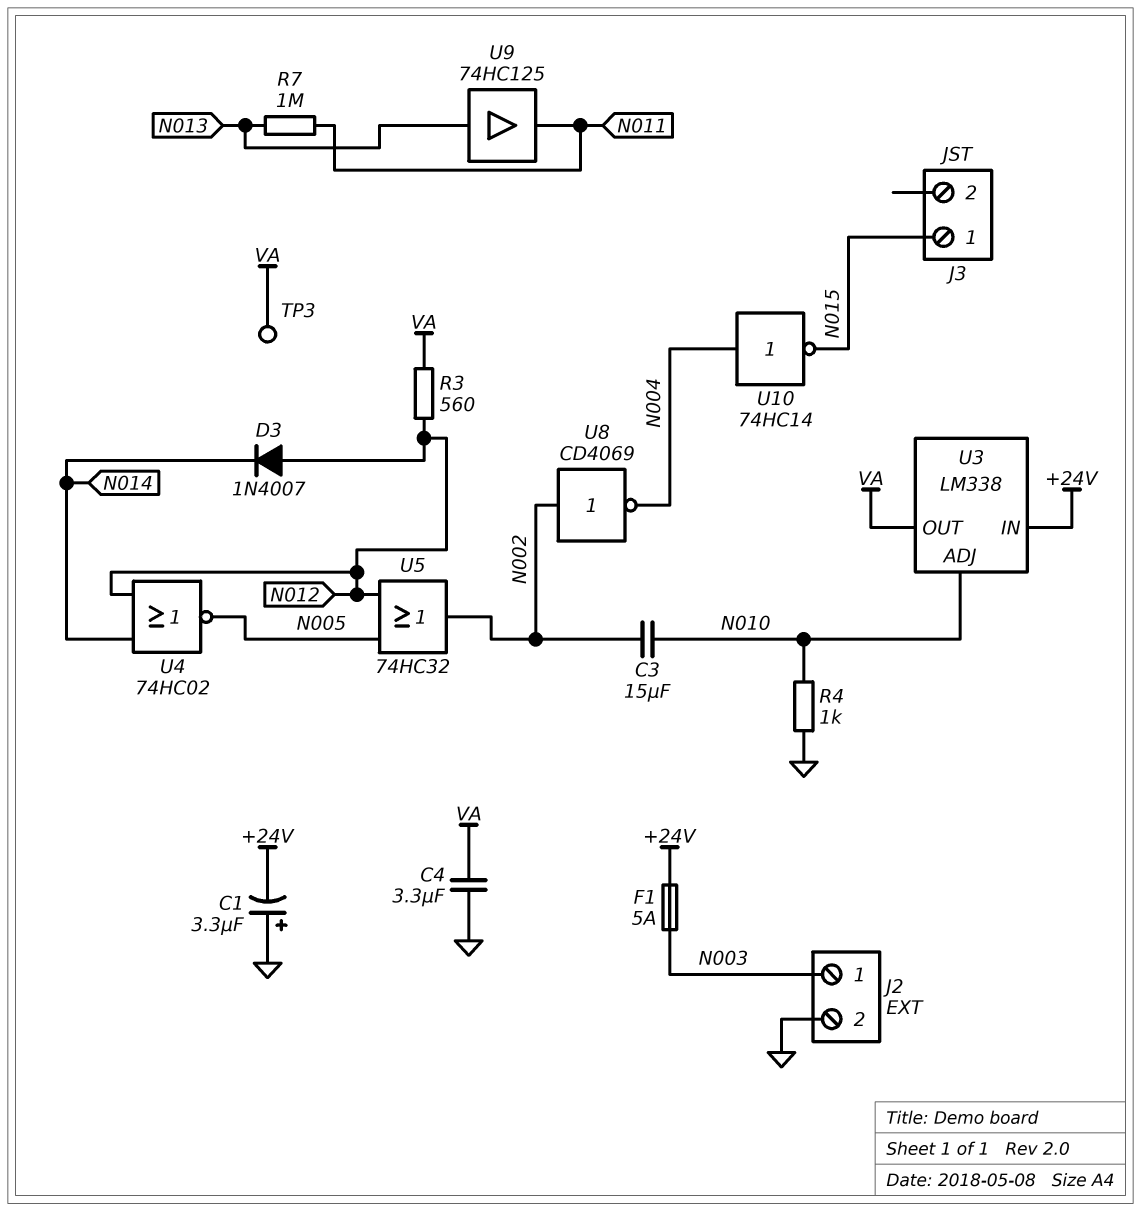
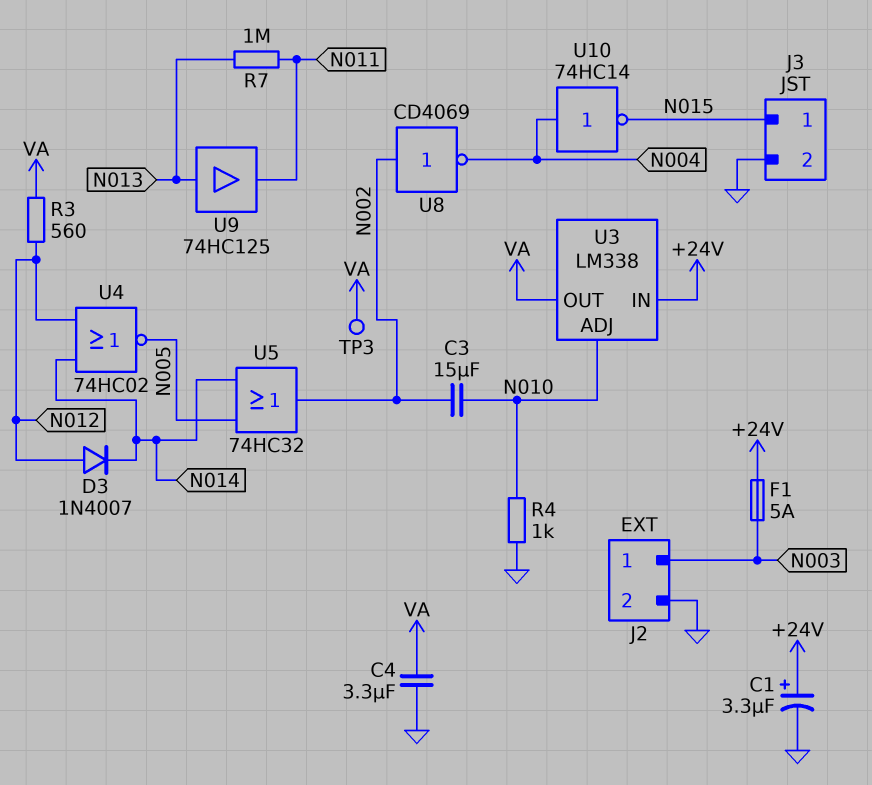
C1: 3.3uF (plus GND, minus +24V) -> 3.3uF (plus +24V, minus GND)
J3 pin 2: none -> GND
U5: OR 74HC32 (in N005, in N012, out N002) -> OR 74HC32 (in N005, in N014, out N002)

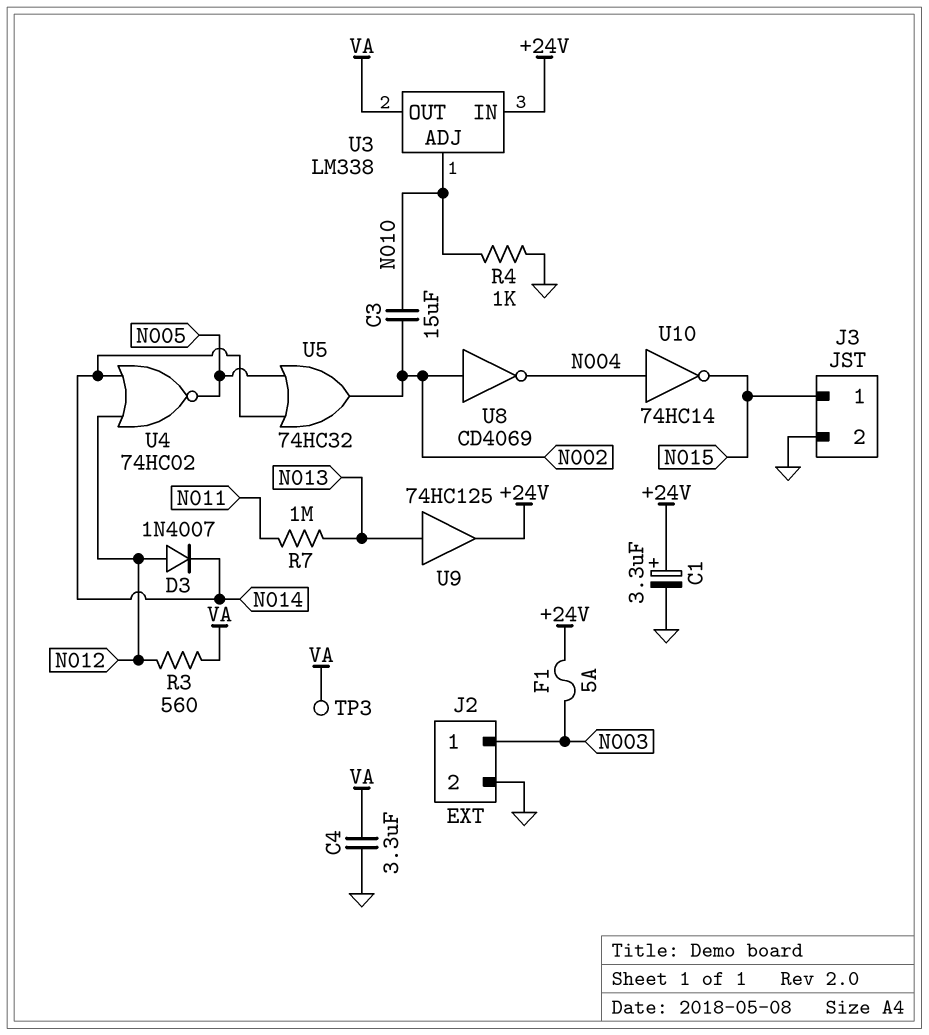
U9: buffer 74HC125 (in N013, out N011) -> buffer 74HC125 (in N013, out +24V)

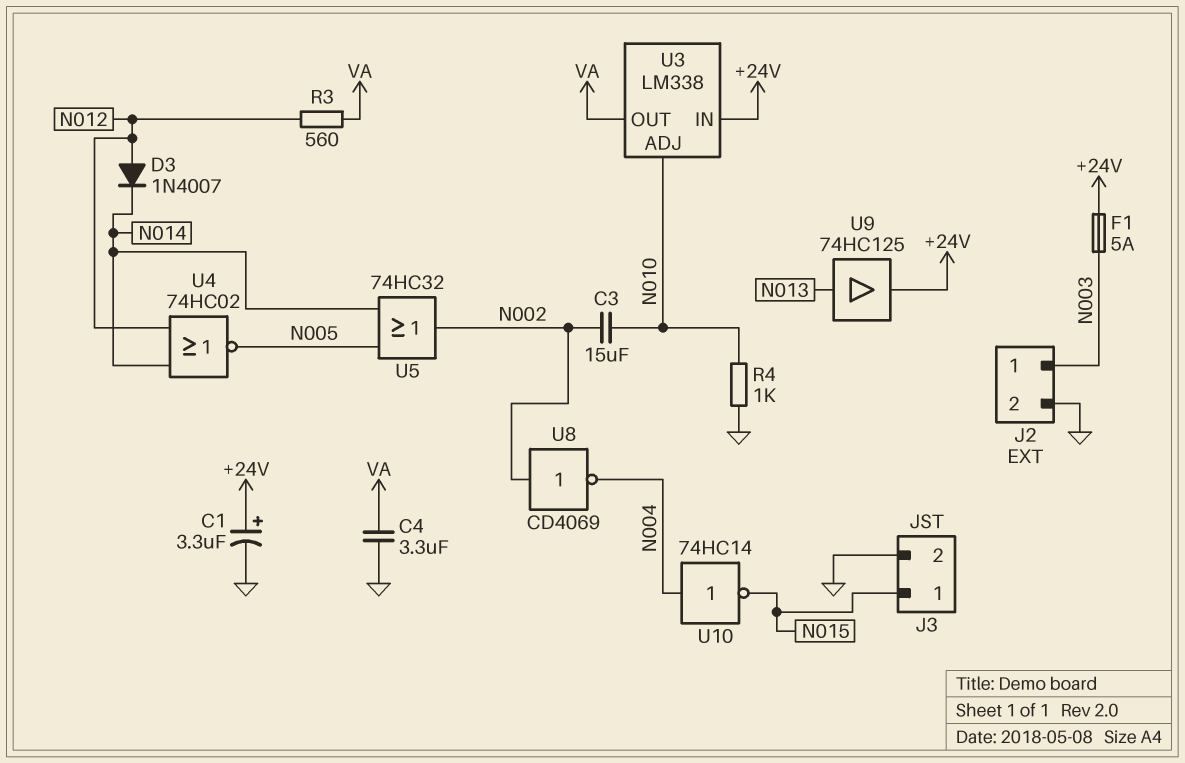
R7: 1M (N011, N013) -> none
TP3: test point (VA) -> none

